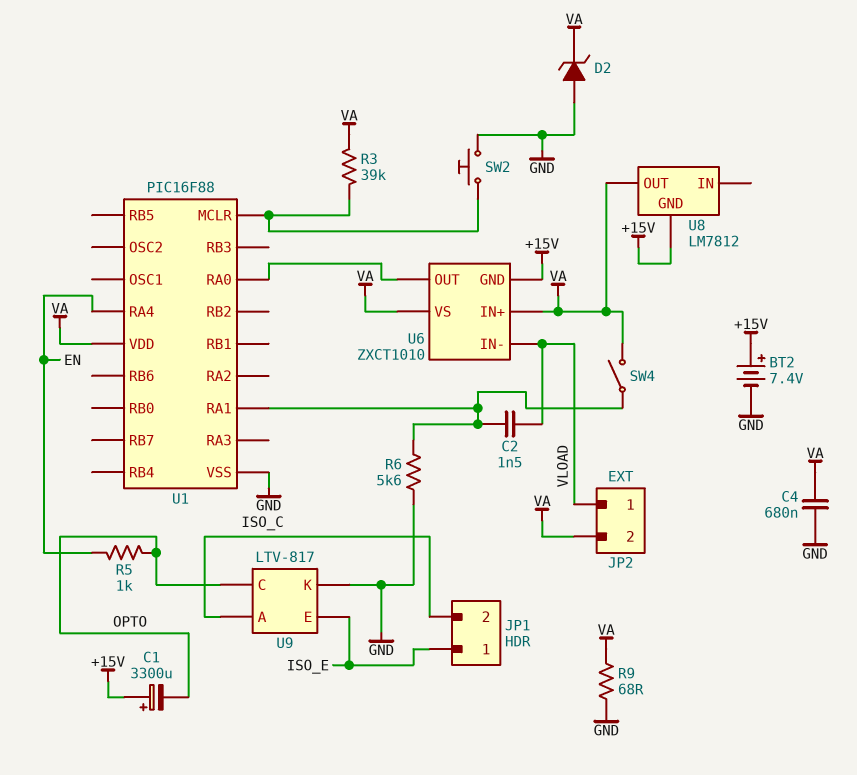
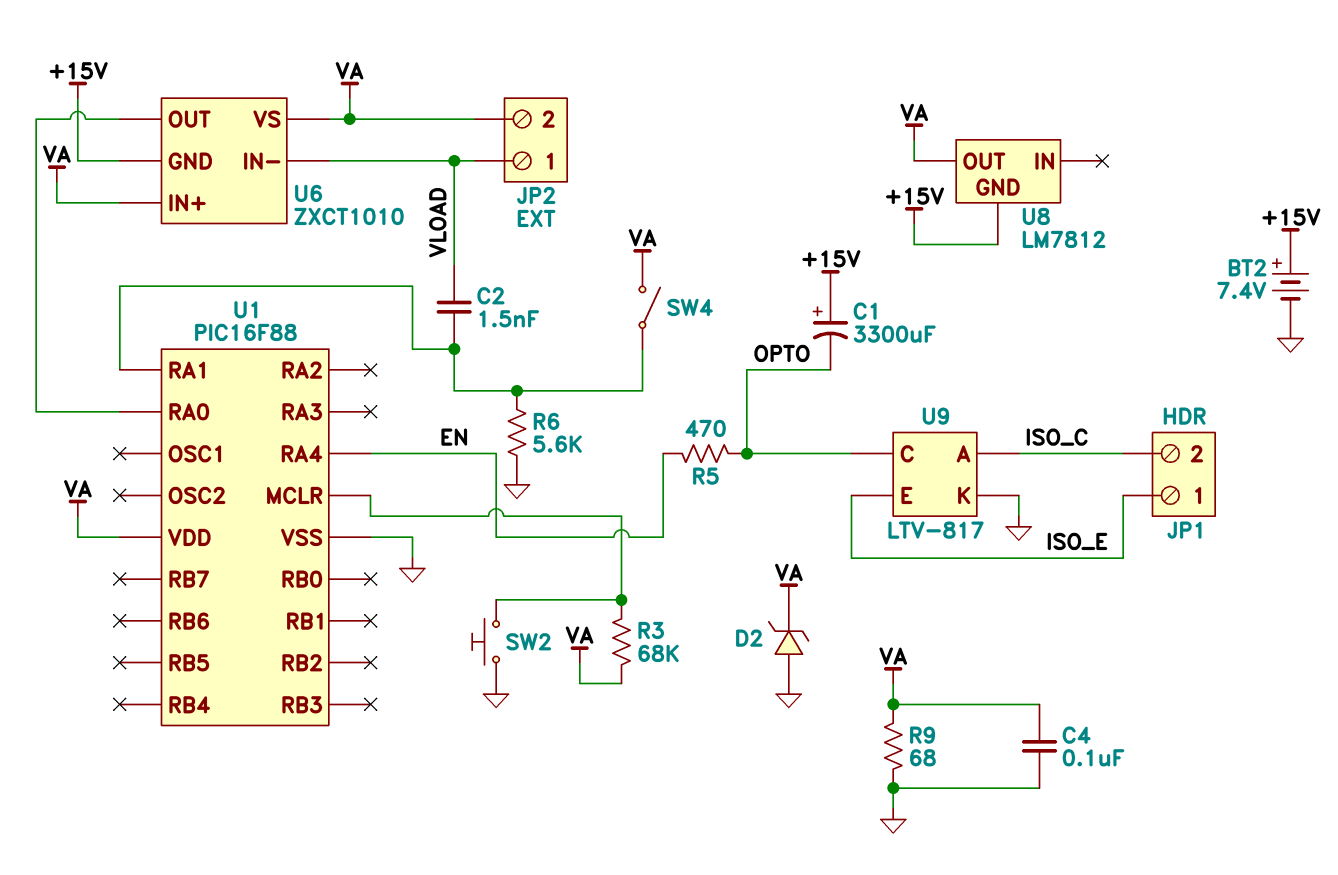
C4: 680nF (GND, VA) -> 100nF (GND, VA)
R3: 39k (U1/MCLR, VA) -> 68k (U1/MCLR, VA)
R5: 1k (EN, OPTO) -> 470 (EN, OPTO)

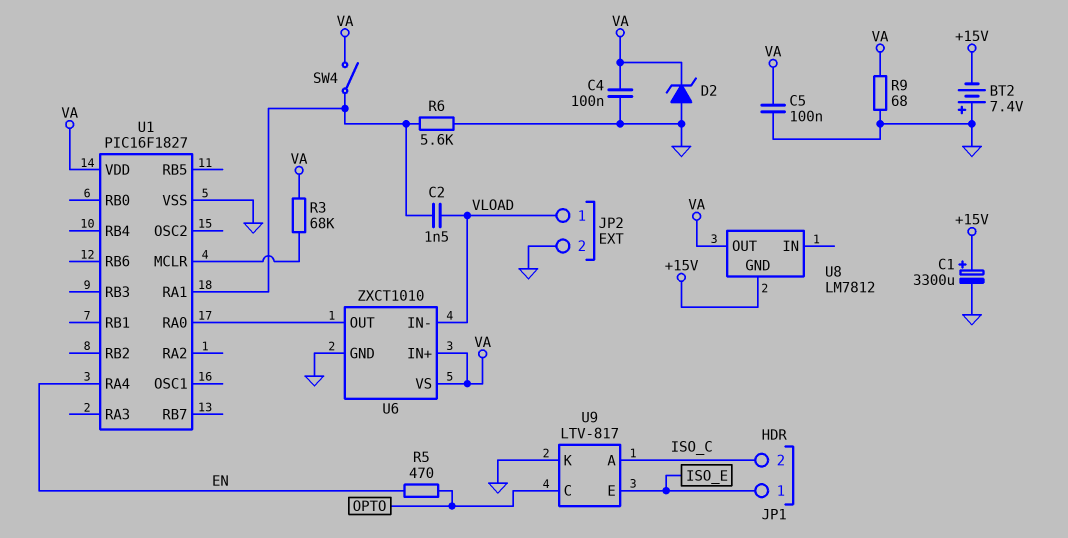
BT2: 7.4V (plus +15V, minus GND) -> 7.4V (plus GND, minus +15V)
C1: 3300uF (plus +15V, minus OPTO) -> 3300uF (plus +15V, minus GND)
C5: none -> 100nF (GND, VA)
JP2 pin 2: VA -> GND
SW2: button (GND, U1/MCLR) -> none
U1: PIC16F88 -> PIC16F1827
U6 pin GND: +15V -> GND

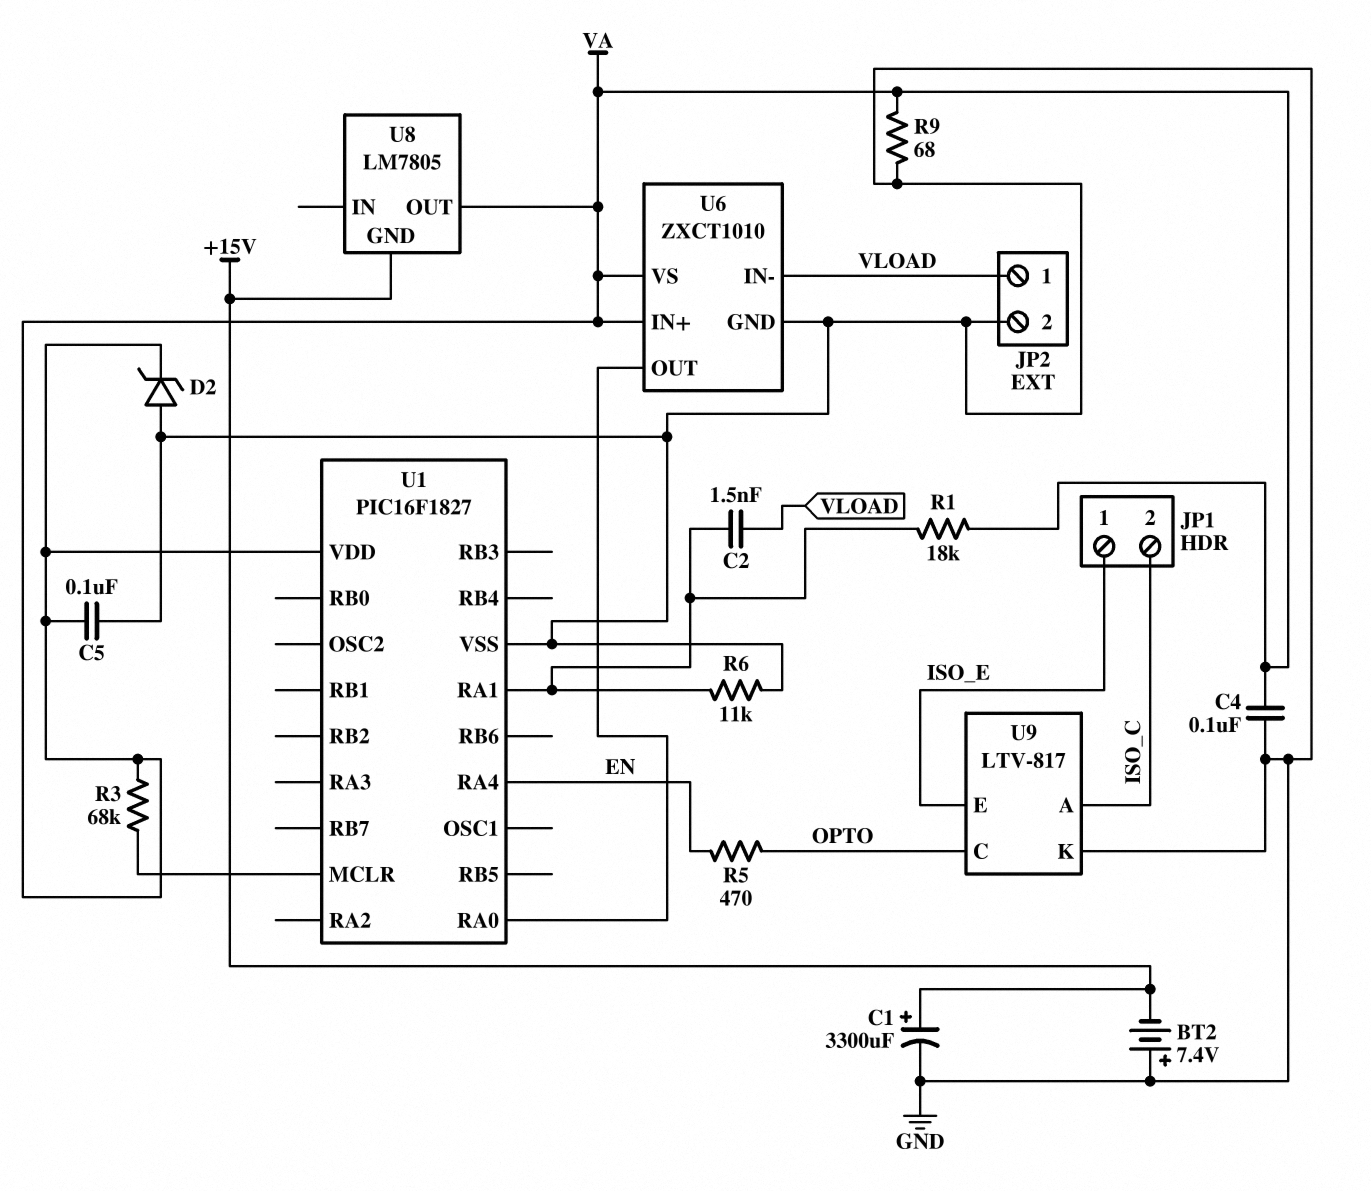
R1: none -> 18k (U1/RA1, VA)
R6: 5.6k (GND, U1/RA1) -> 11k (GND, U1/RA1)
SW4: switch (U1/RA1, VA) -> none
U8: LM7812 -> LM7805

